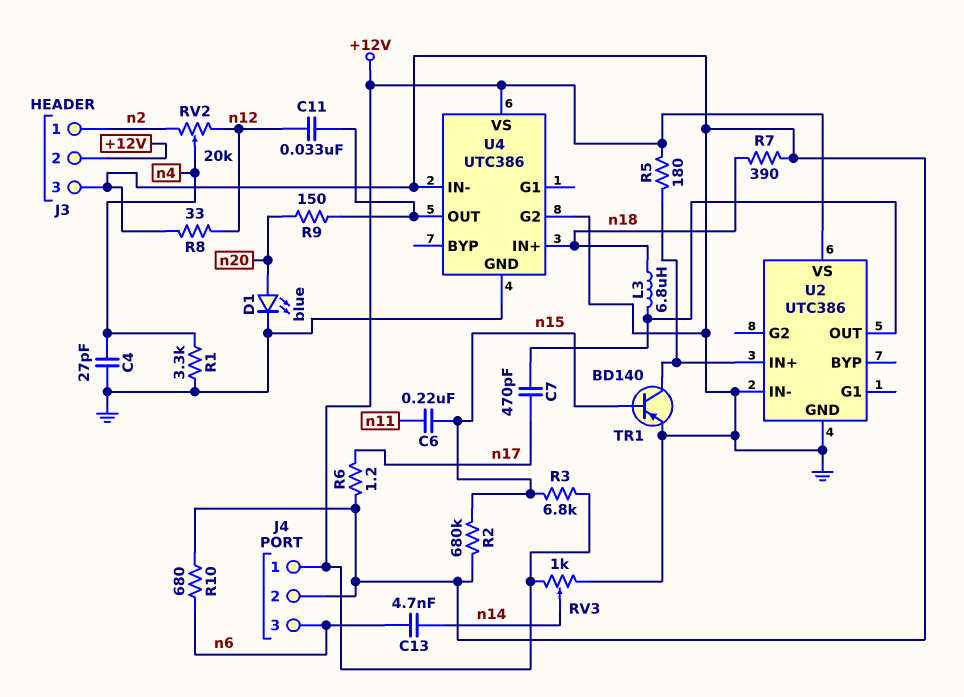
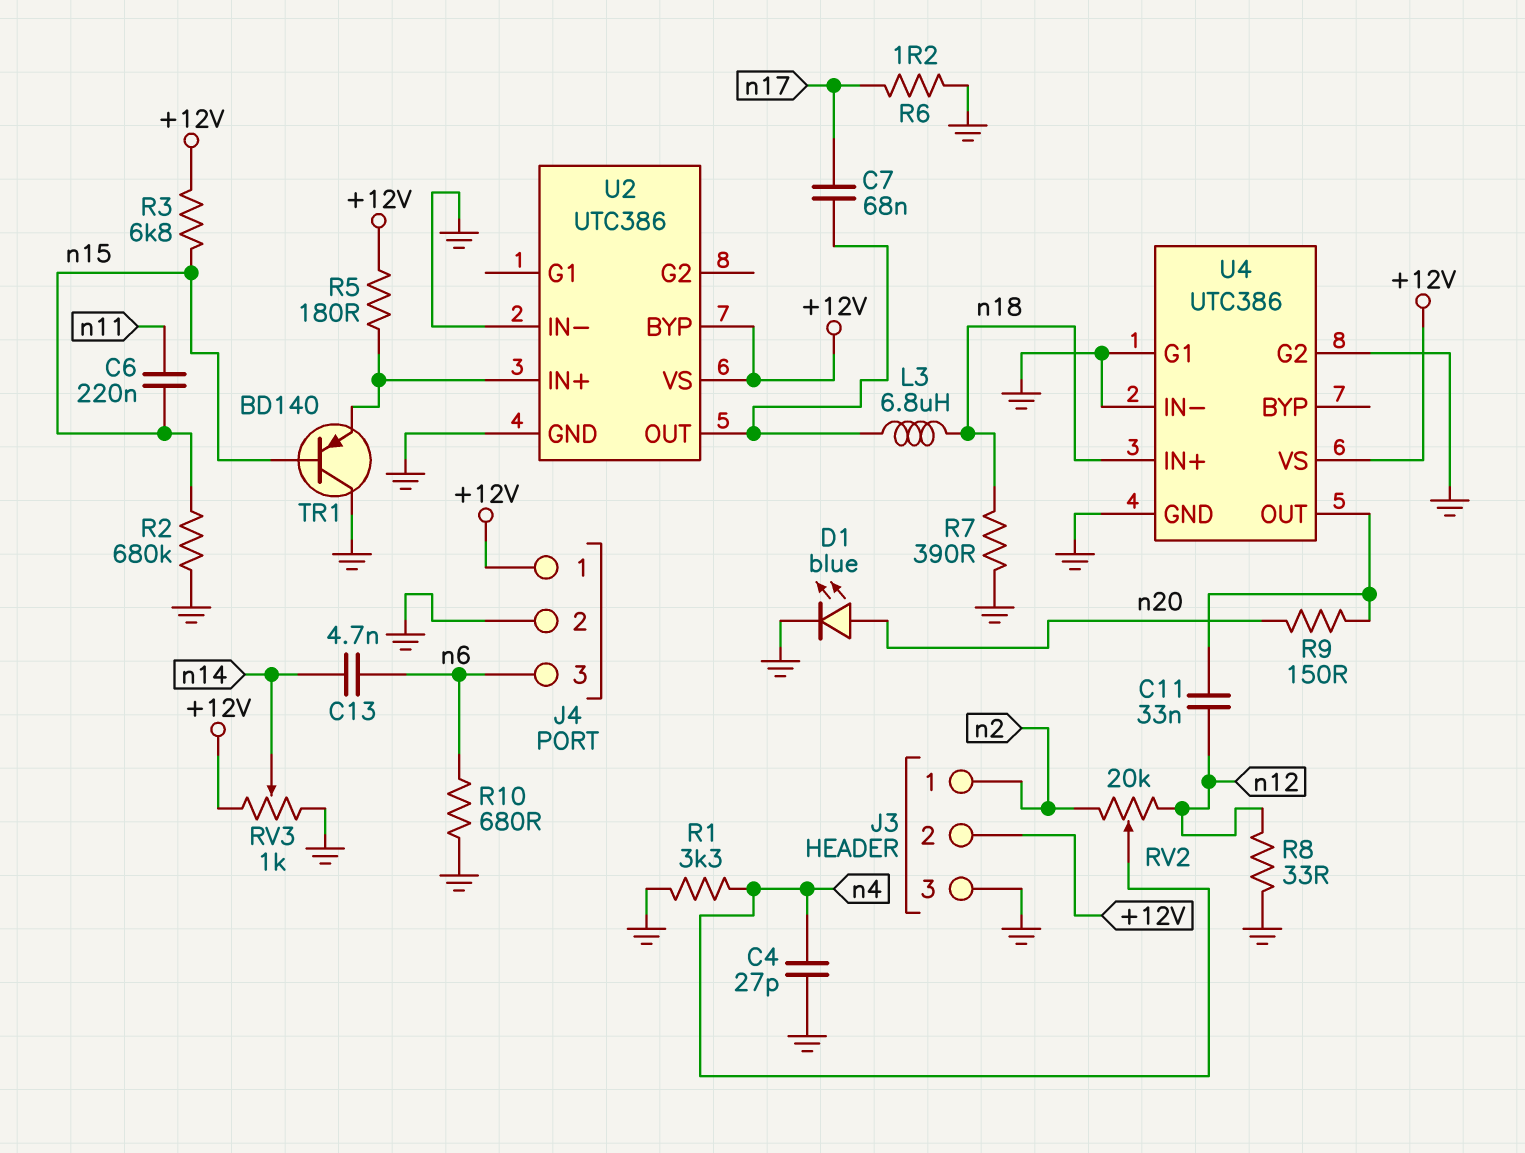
C7: 470pF (U2/OUT, n17) -> 68nF (U2/OUT, n17)
TR1: PNP BD140 (B n15, C U2/IN+, E GND) -> PNP BD140 (B n15, C GND, E U2/IN+)
U2 pin BYP: none -> +12V
U4 pin G1: none -> GND

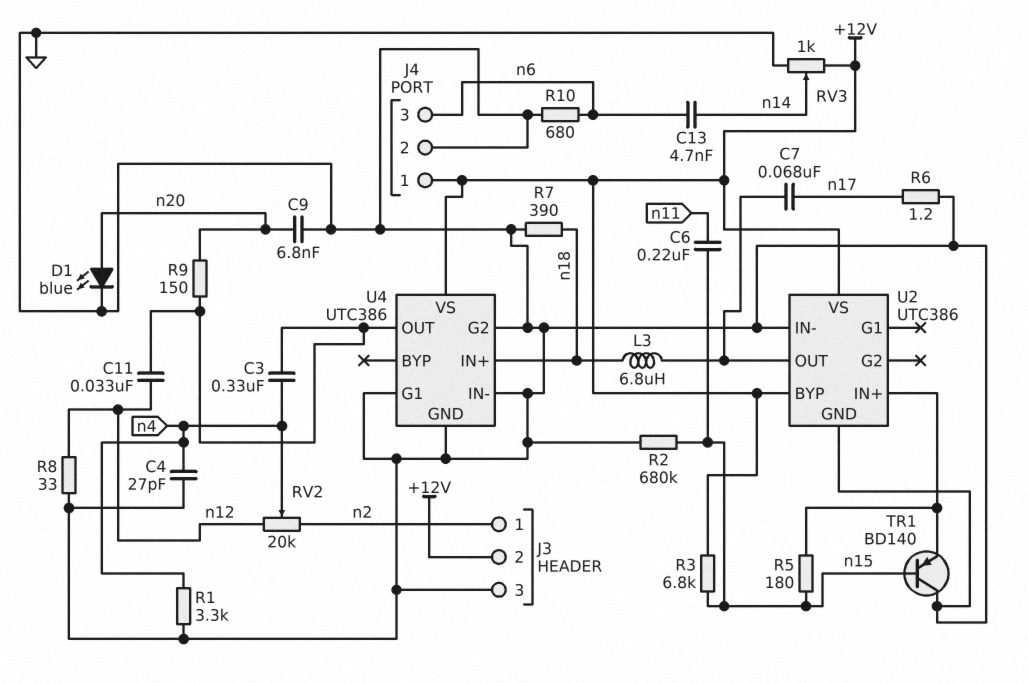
C3: none -> 330nF (U4/OUT, n4)
C9: none -> 6.8nF (GND, n20)
R5: 180 (+12V, U2/IN+) -> 180 (U2/IN+, n15)

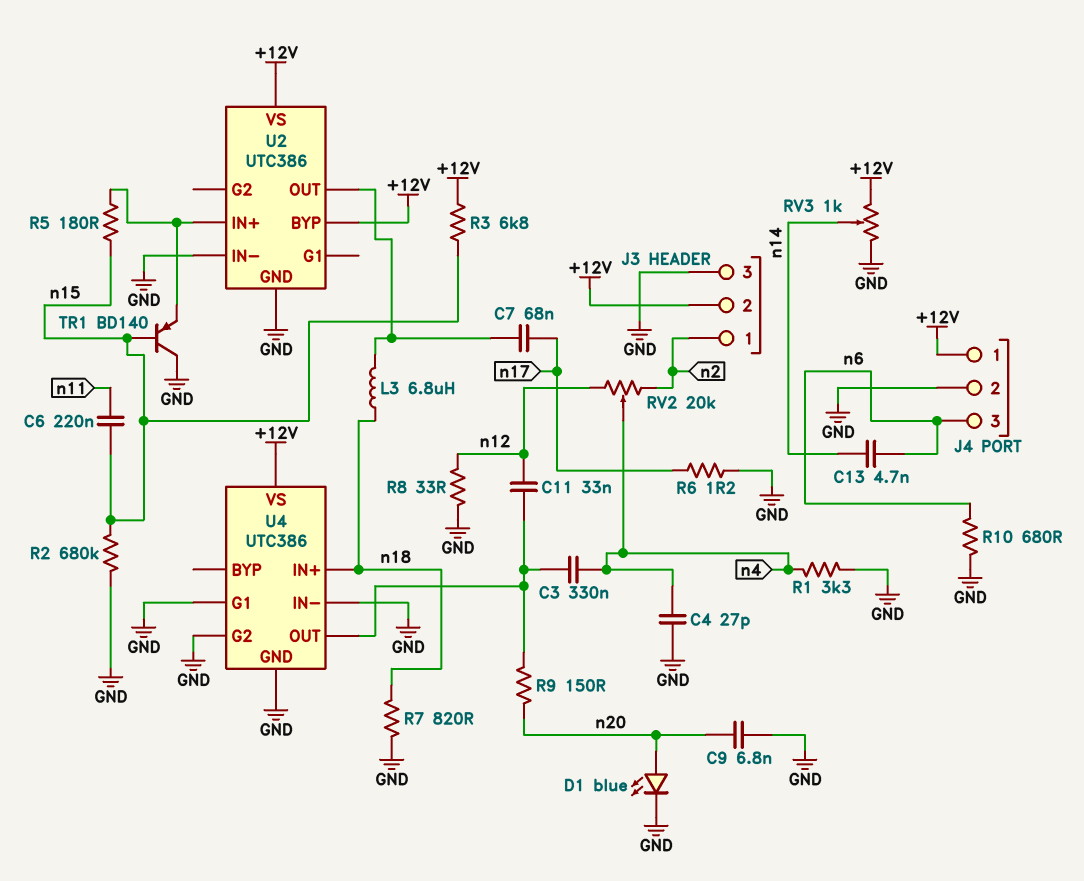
R7: 390 (GND, n18) -> 820 (GND, n18)

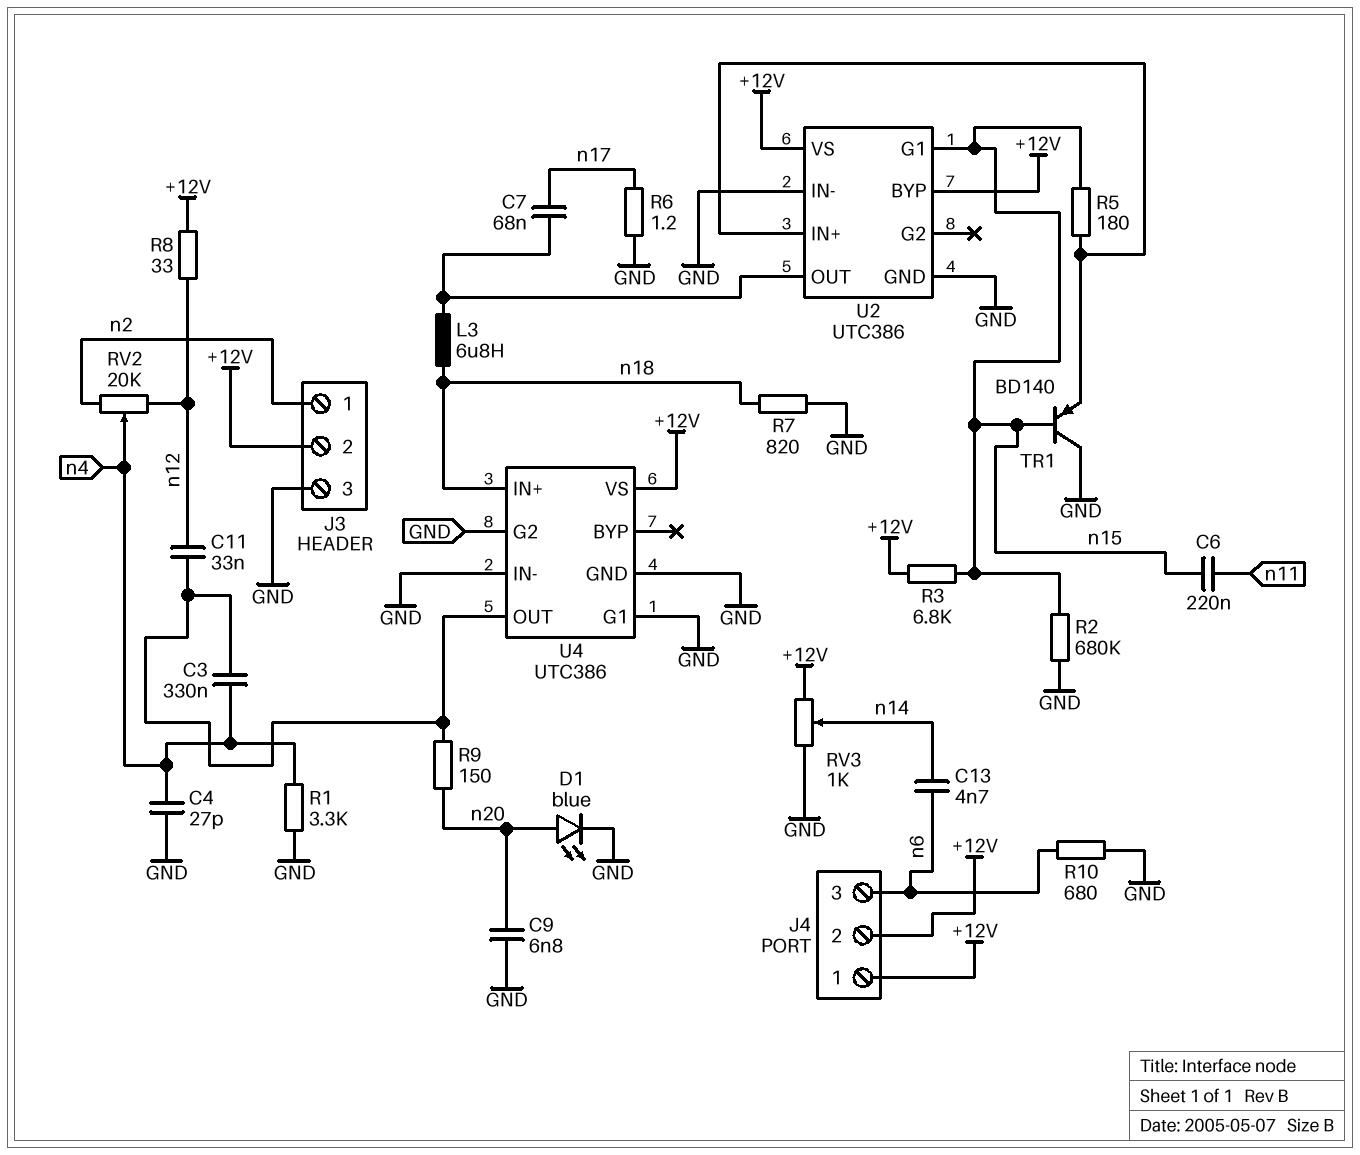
J4 pin 2: GND -> +12V
R8: 33 (GND, n12) -> 33 (+12V, n12)
U2 pin G1: none -> n15

